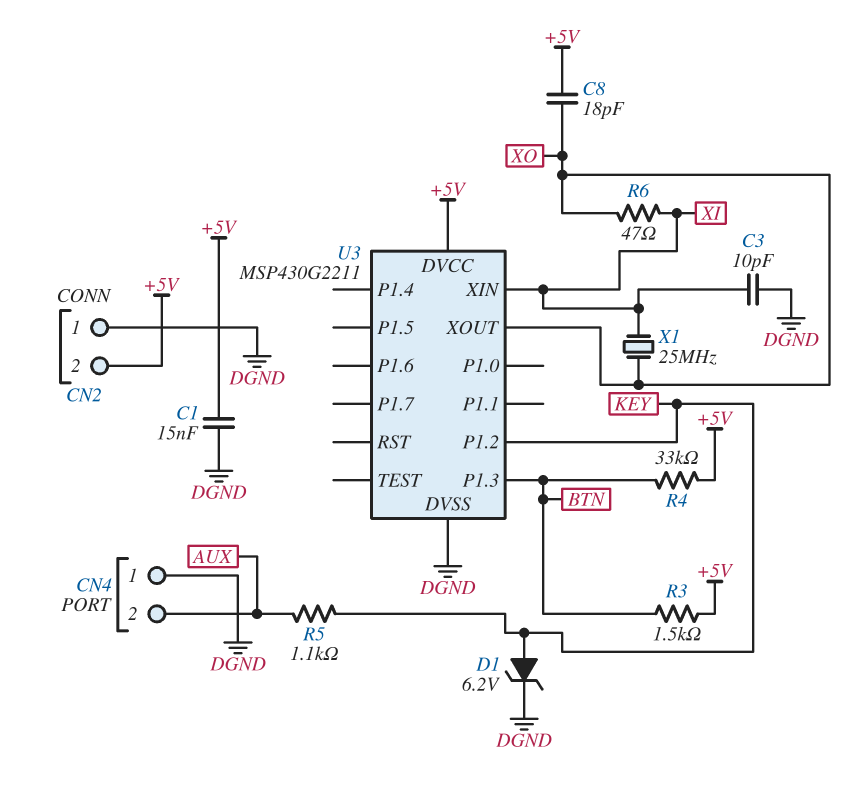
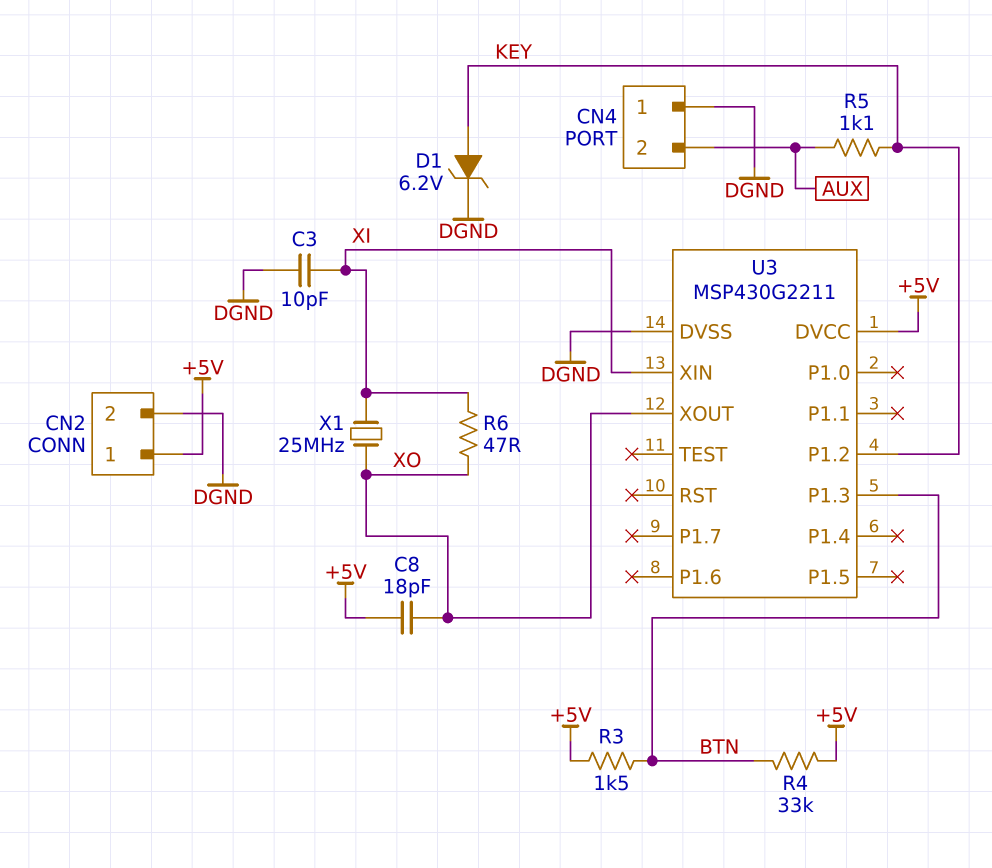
C1: 15nF (+5V, DGND) -> none
CN2 pin 1: DGND -> +5V
CN2 pin 2: +5V -> DGND

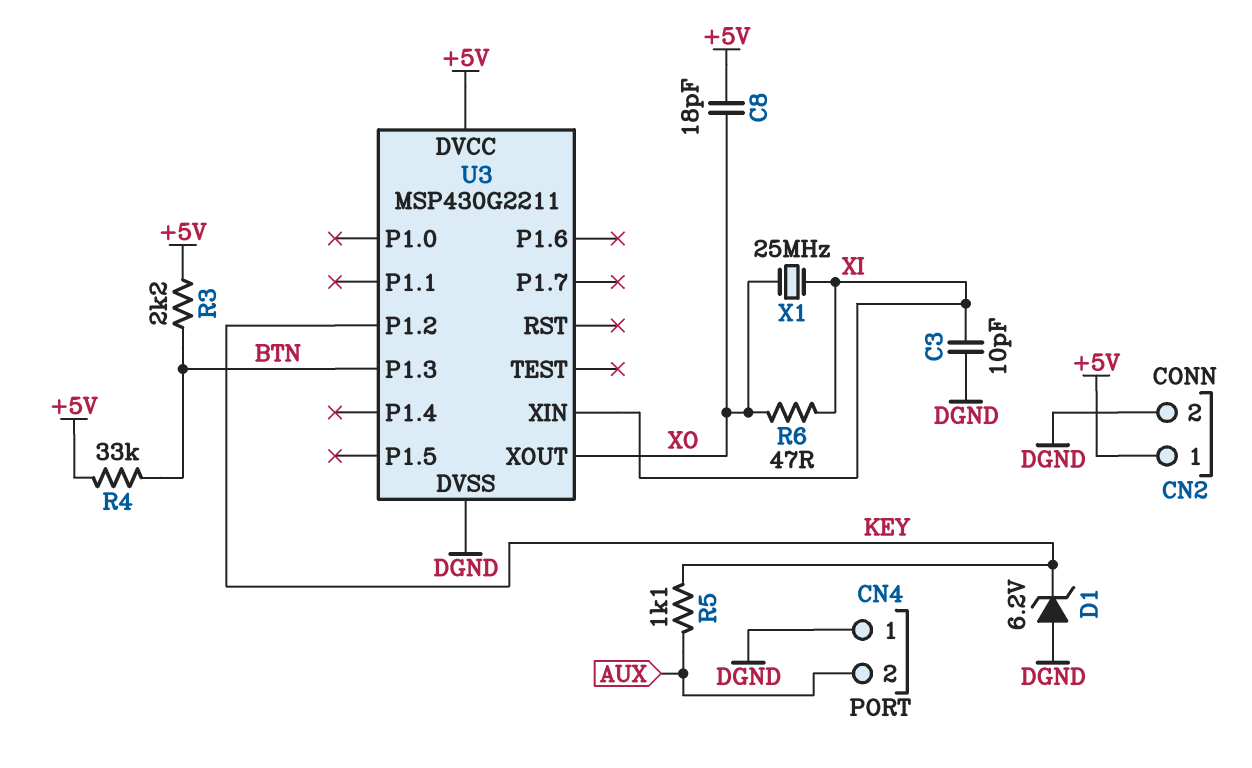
D1: zener 6.2V (A KEY, K DGND) -> zener 6.2V (A DGND, K KEY)
R3: 1.5k (+5V, BTN) -> 2.2k (+5V, BTN)

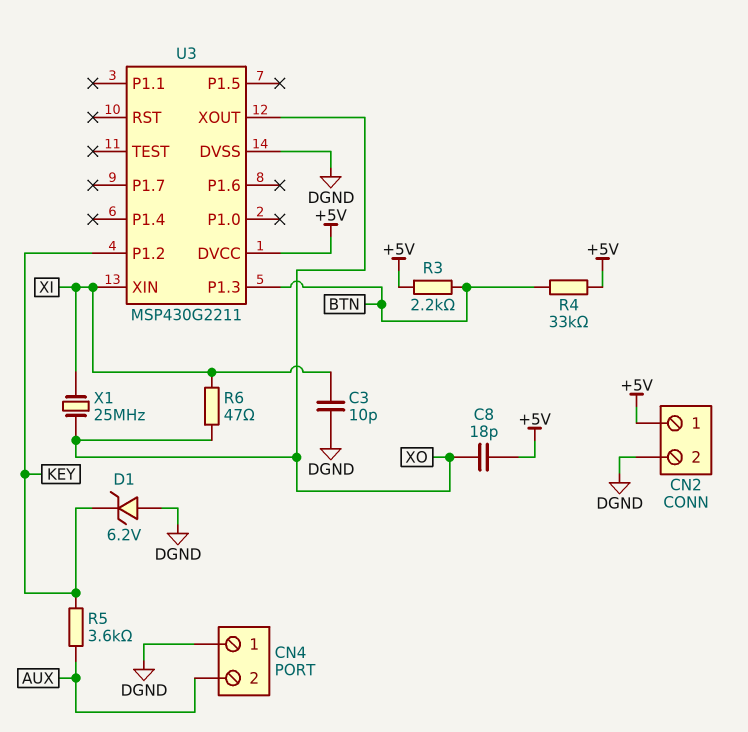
R5: 1.1k (AUX, KEY) -> 3.6k (AUX, KEY)

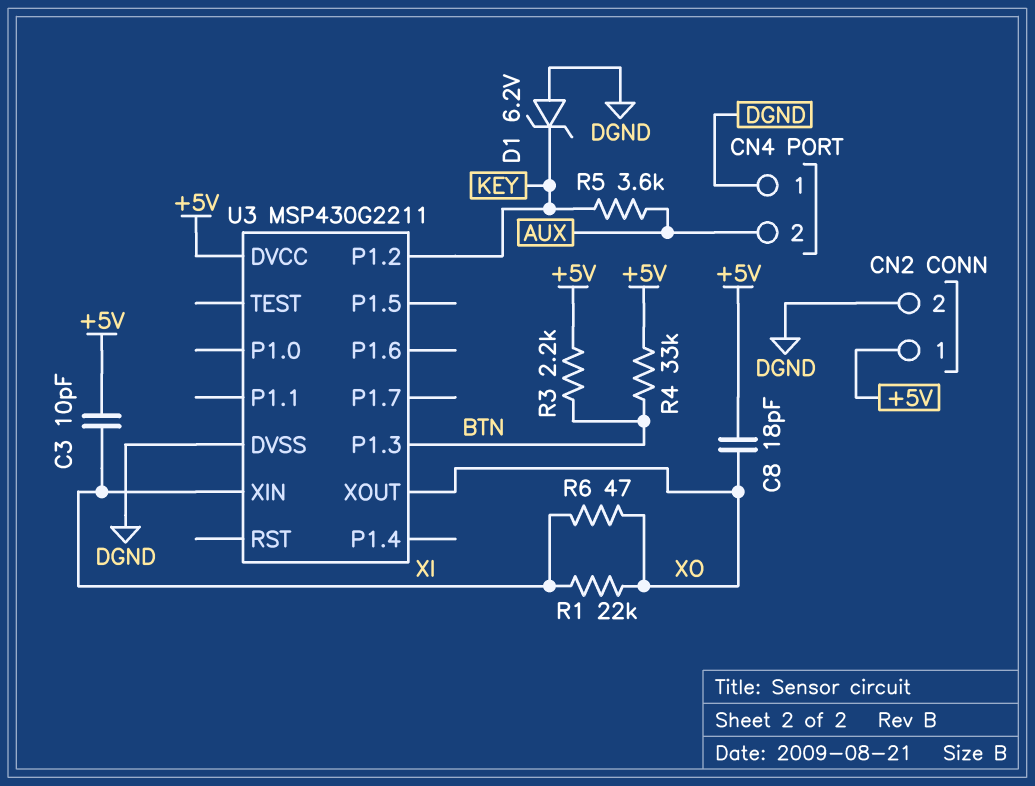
C3: 10pF (DGND, XI) -> 10pF (+5V, XI)
R1: none -> 22k (XI, XO)
X1: 25MHz (XI, XO) -> none

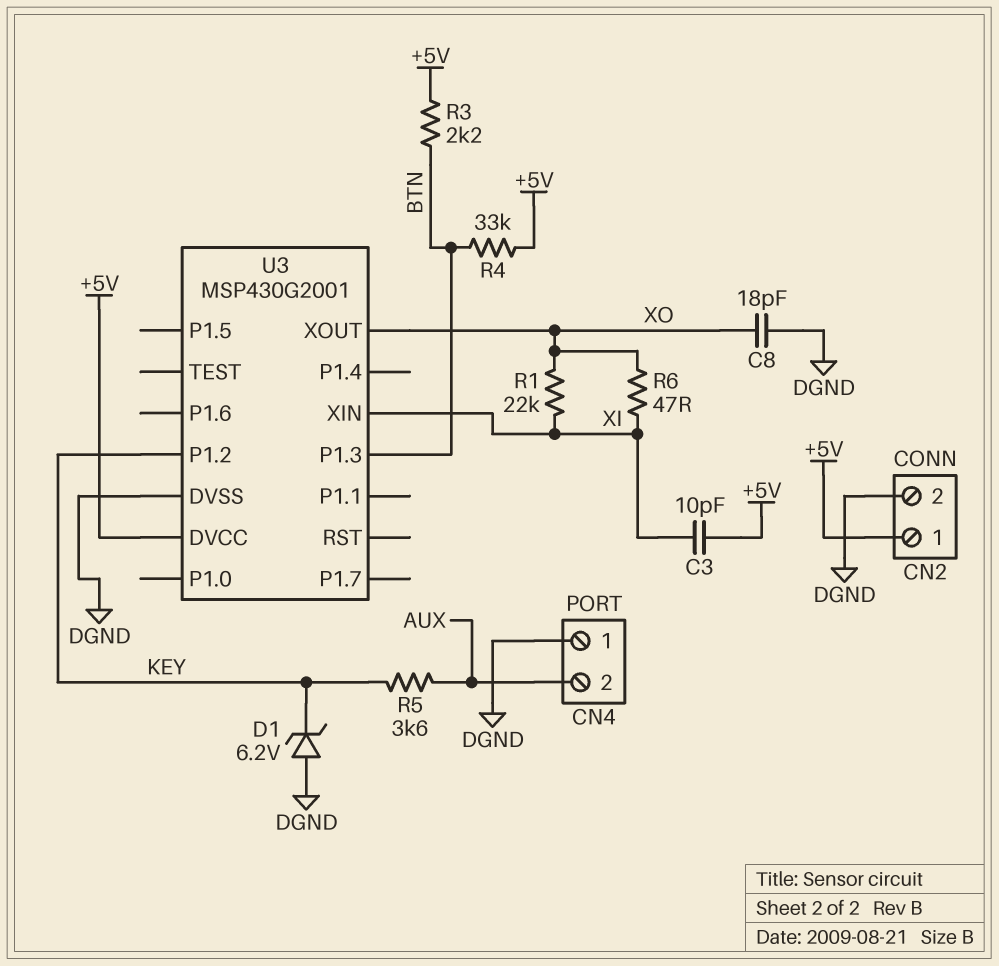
C8: 18pF (+5V, XO) -> 18pF (DGND, XO)
U3: MSP430G2211 -> MSP430G2001

